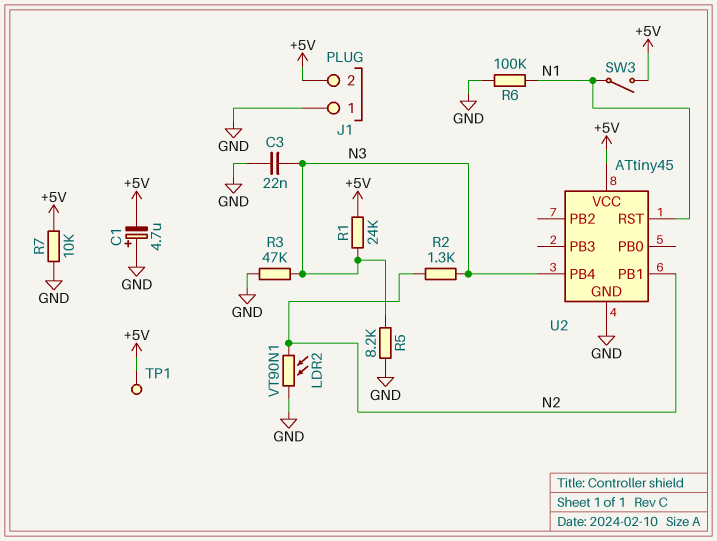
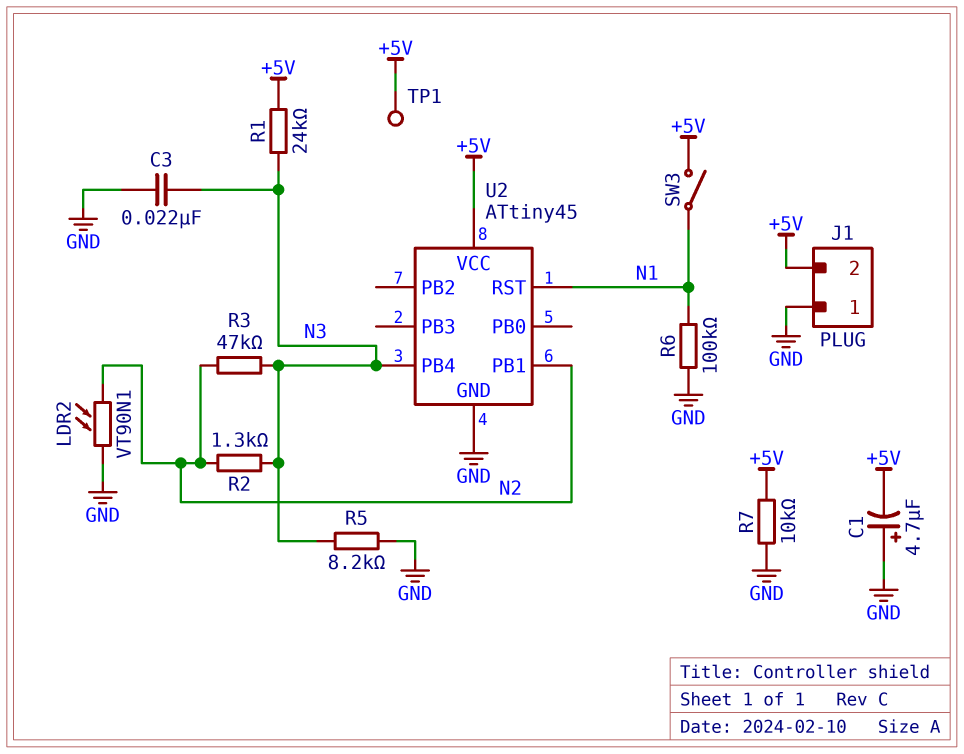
R3: 47k (GND, N3) -> 47k (N2, N3)

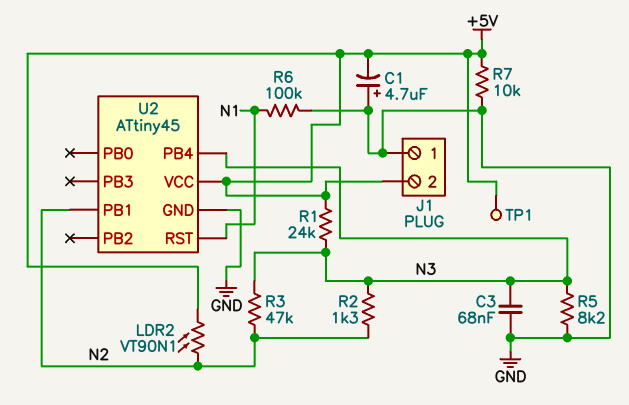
C3: 22nF (GND, N3) -> 68nF (GND, N3)
LDR2: VT90N1 (GND, N2) -> VT90N1 (+5V, N2)
SW3: switch (+5V, N1) -> none

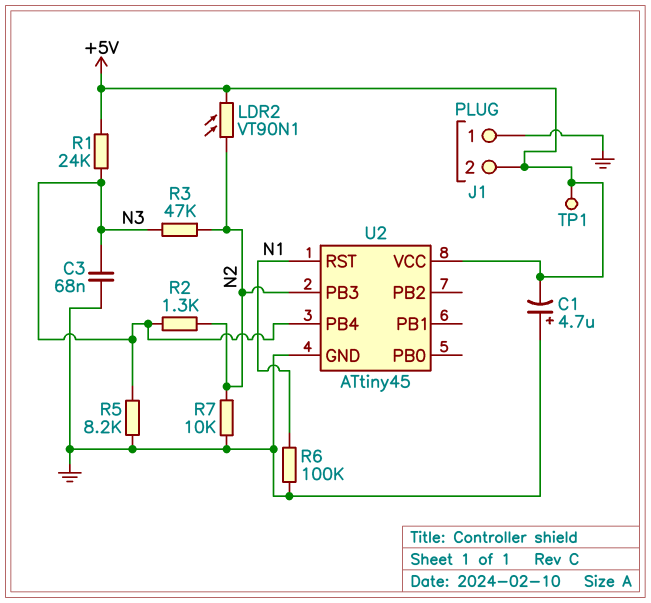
R7: 10k (+5V, GND) -> 10k (GND, N2)
U2 pin PB1: N2 -> none
U2 pin PB3: none -> N2

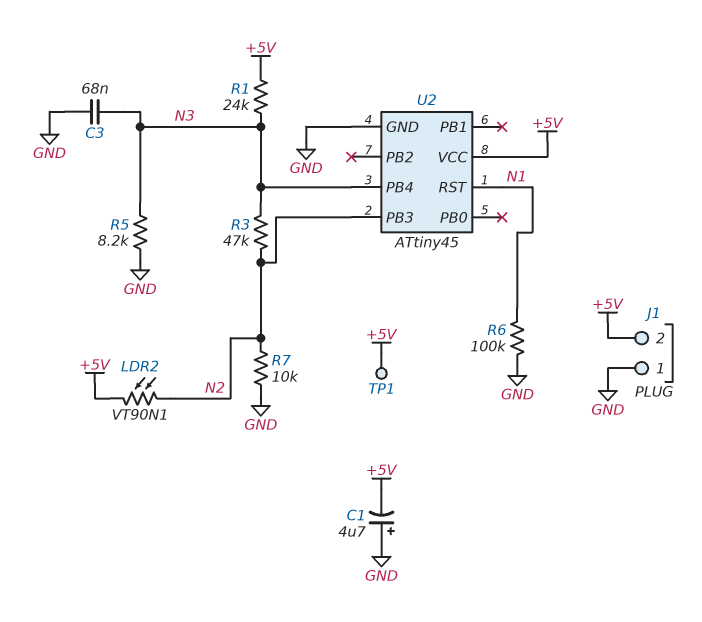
R2: 1.3k (N2, N3) -> none

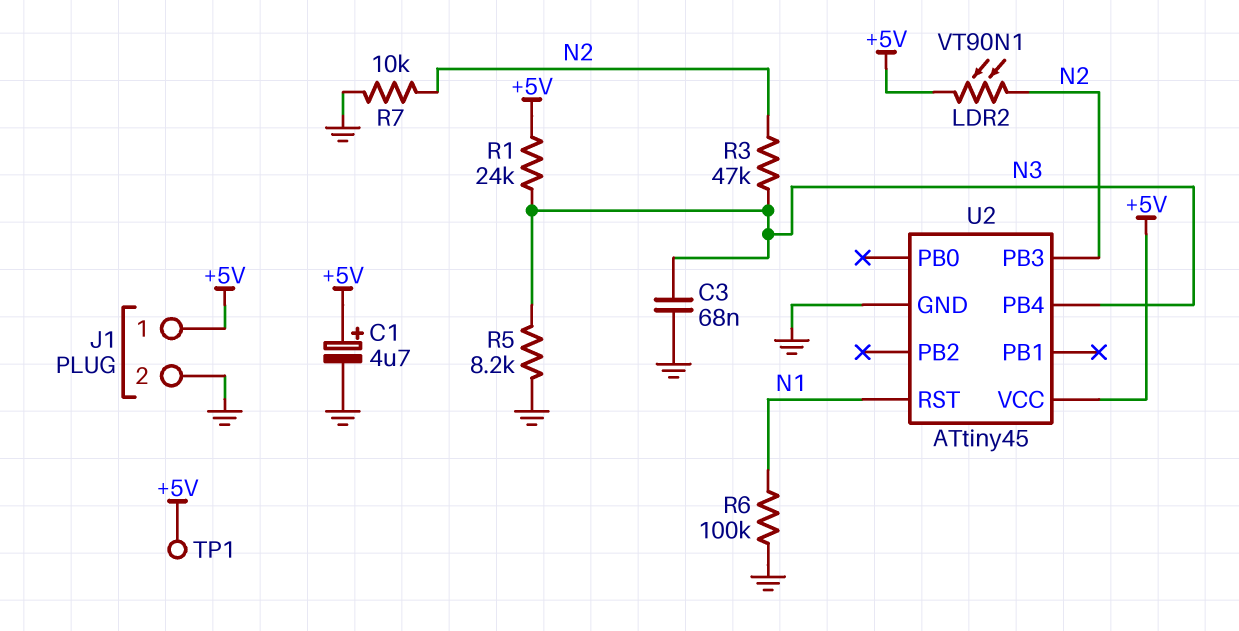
C1: 4.7uF (plus GND, minus +5V) -> 4.7uF (plus +5V, minus GND)
J1 pin 1: GND -> +5V
J1 pin 2: +5V -> GND

